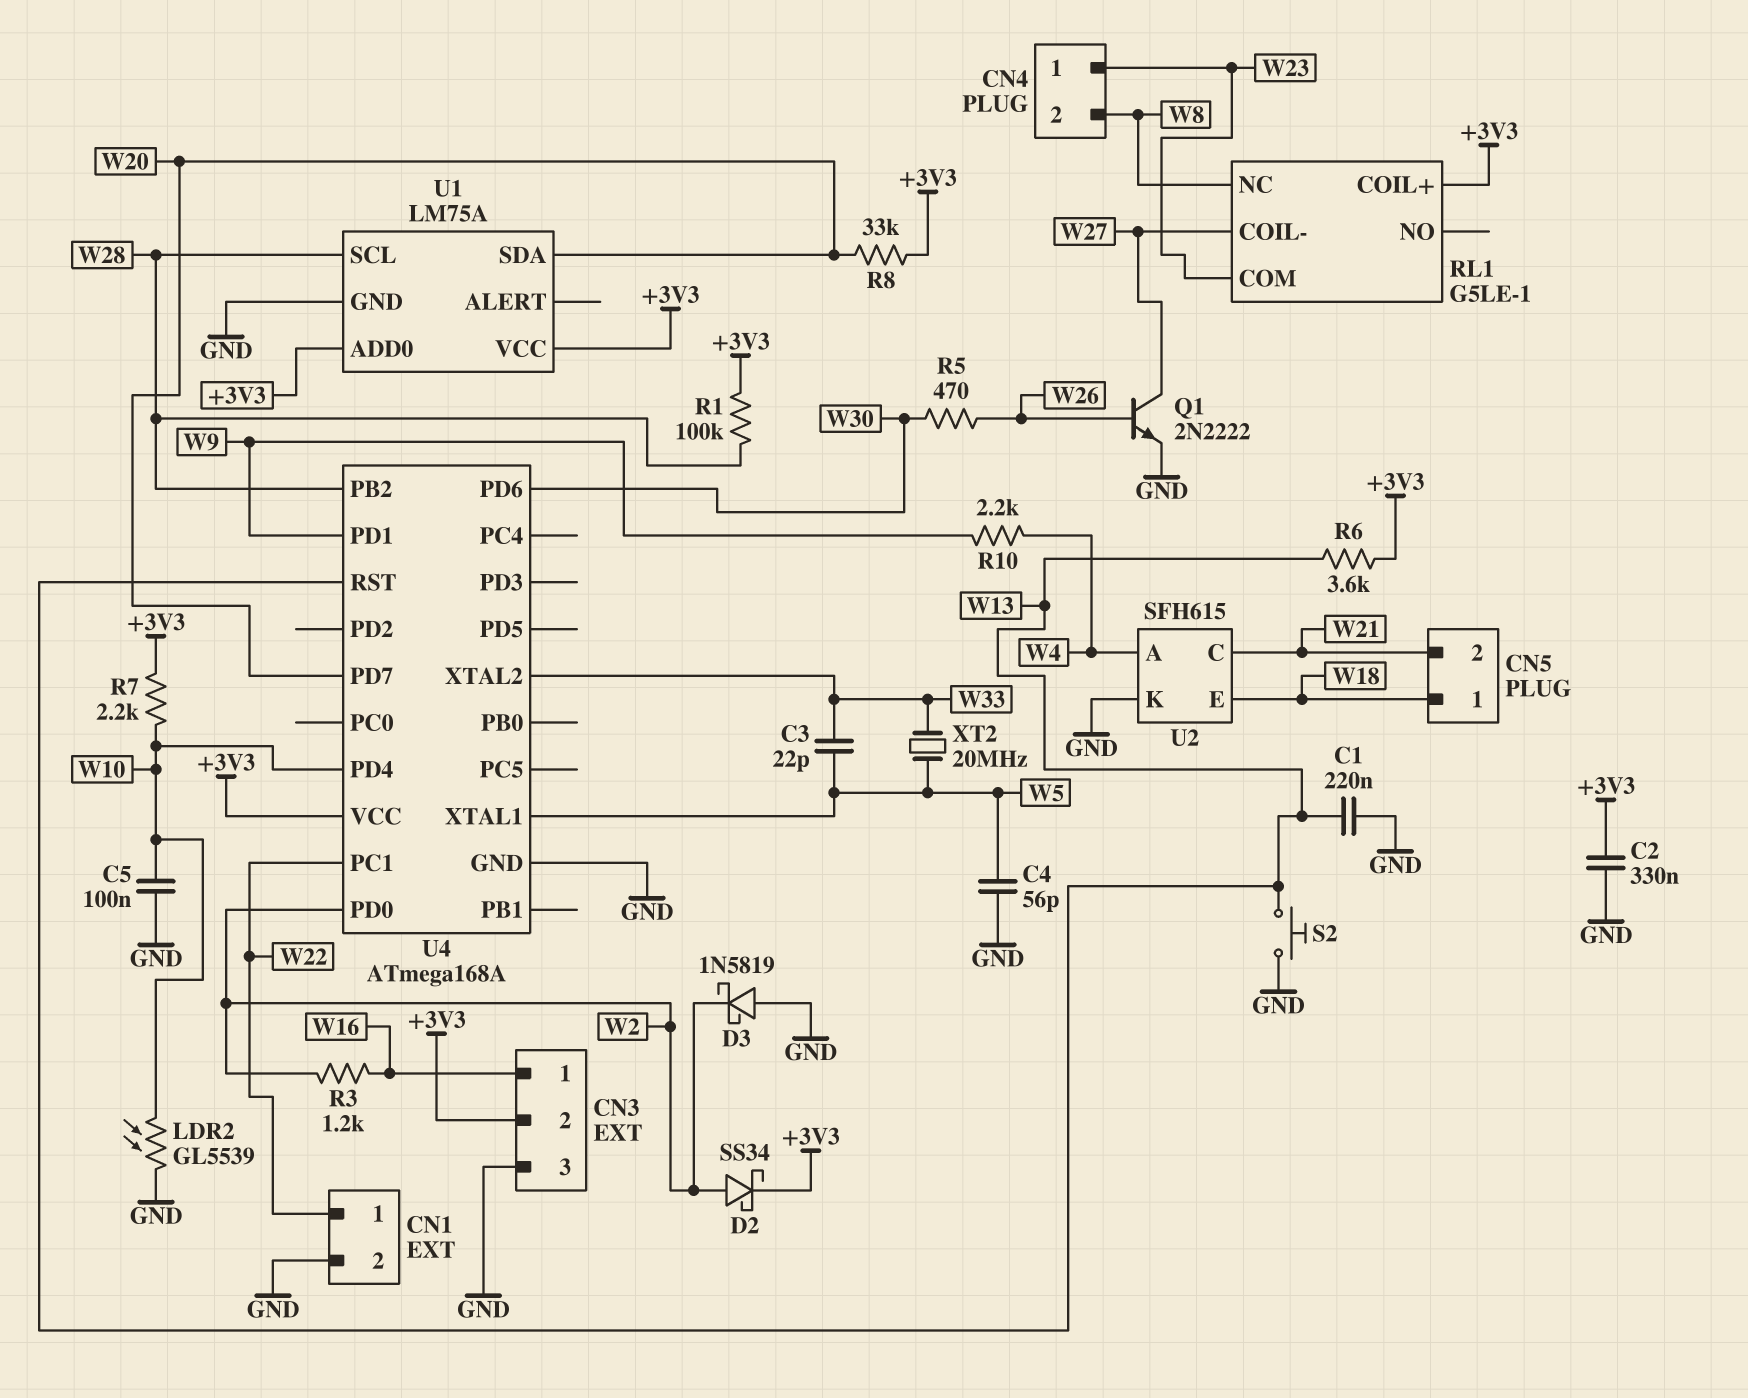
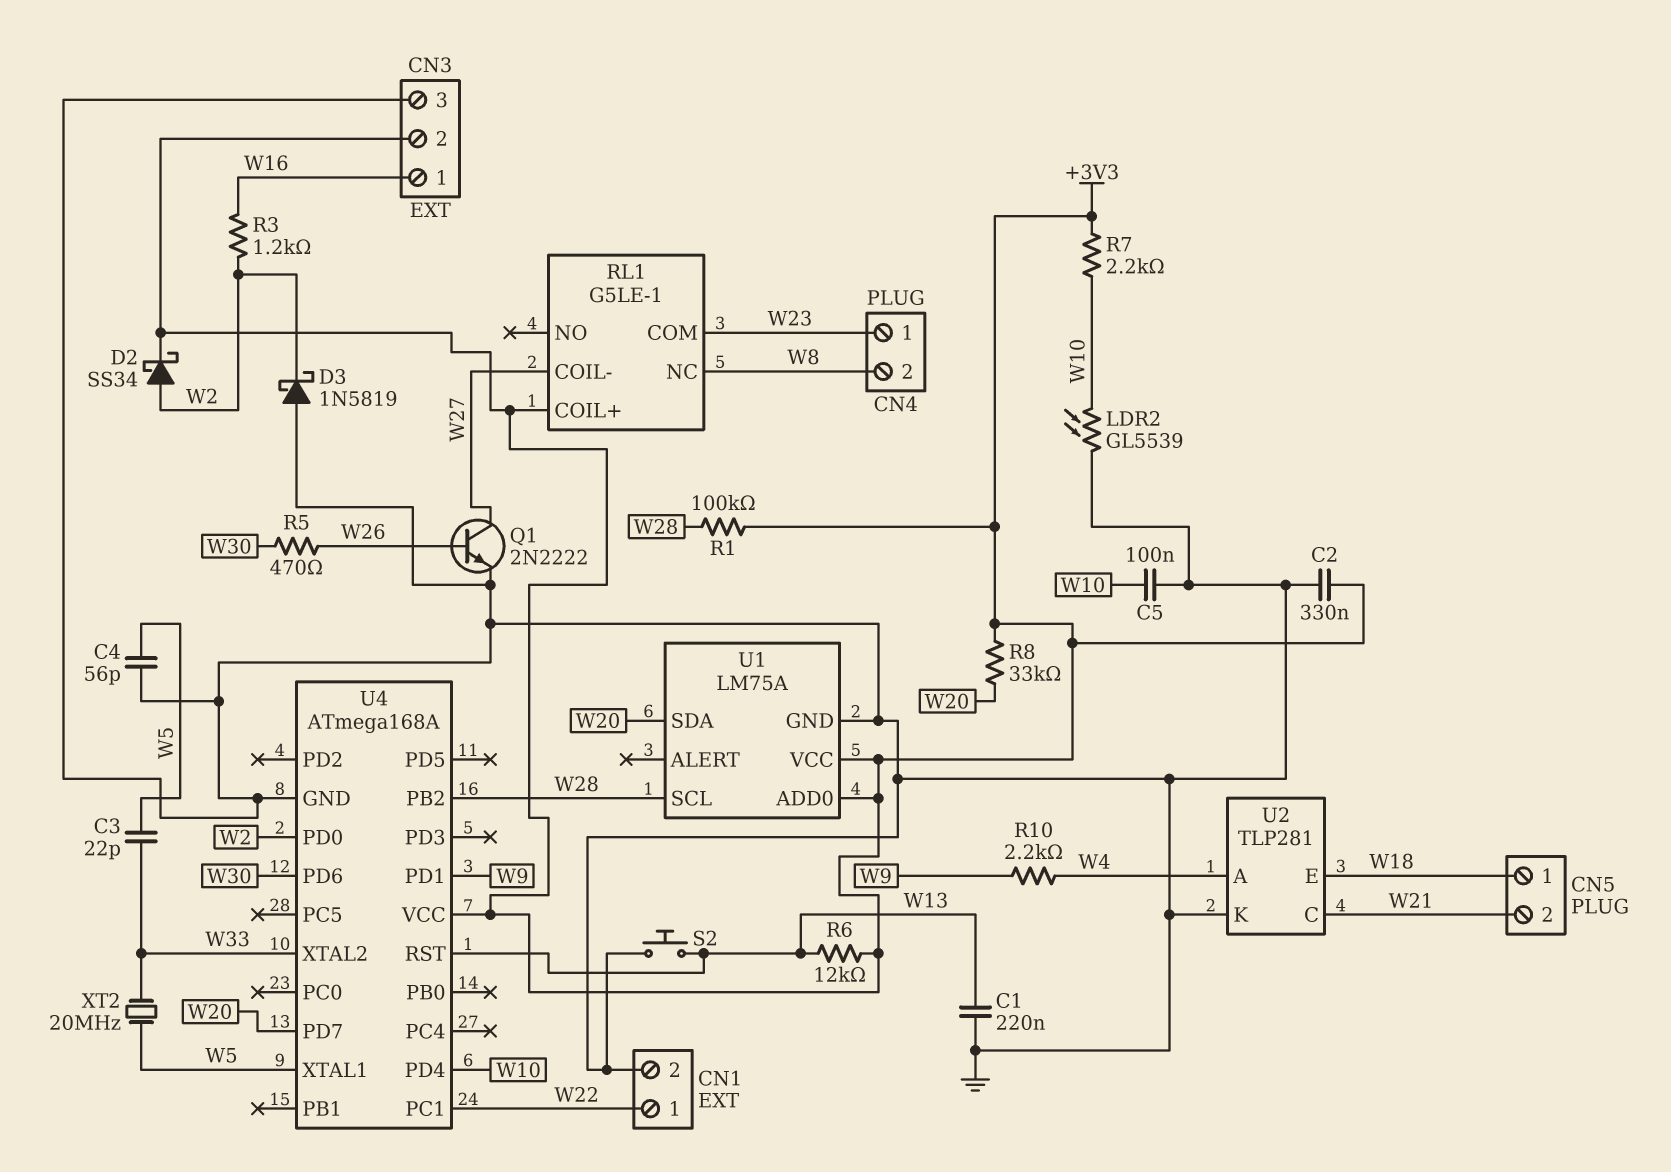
R6: 3.6k (+3V3, W13) -> 12k (+3V3, W13)
U2: SFH615 -> TLP281

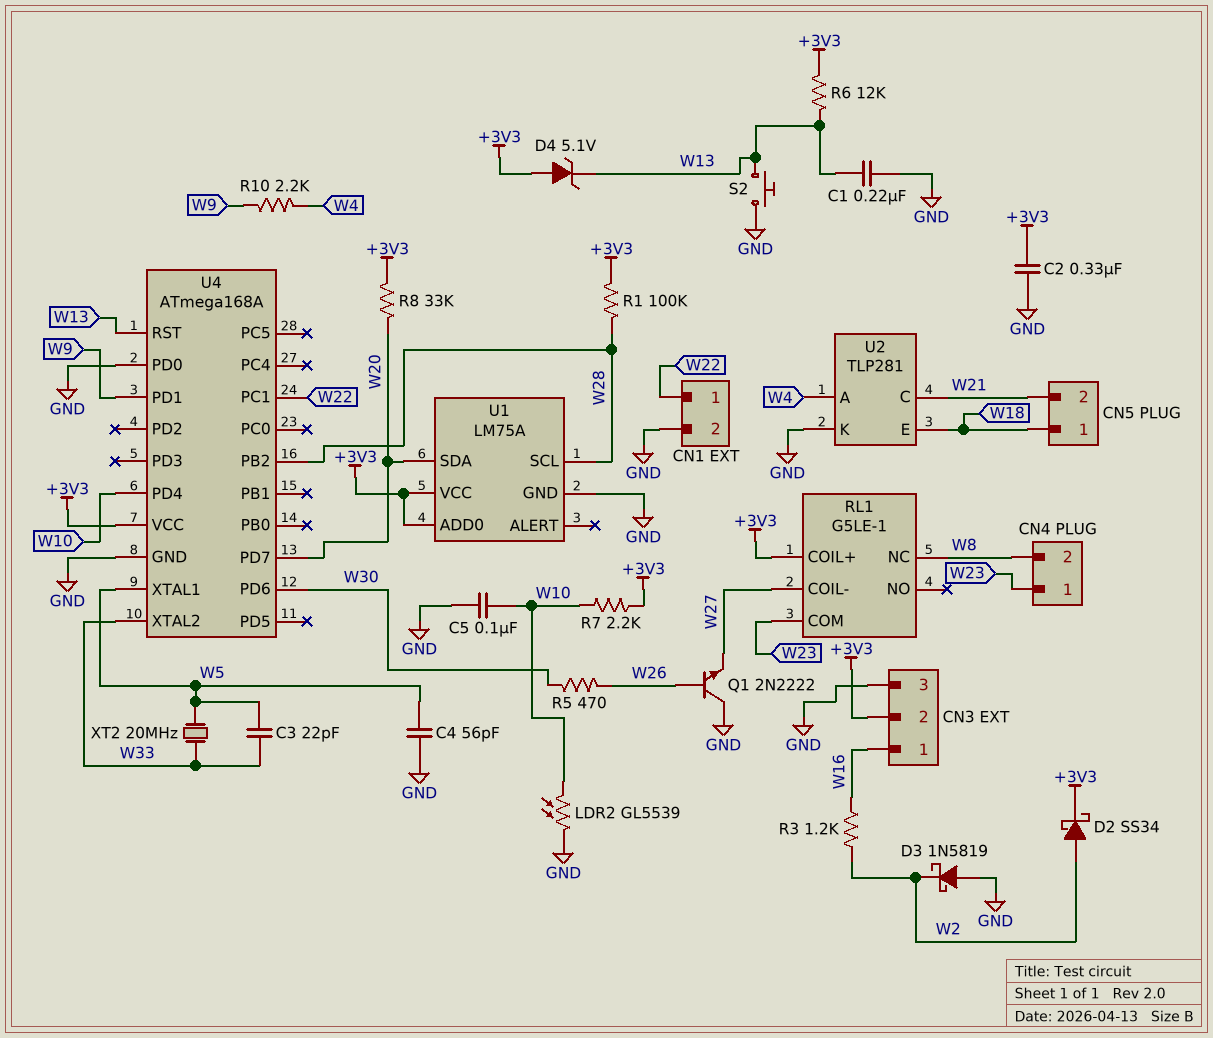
D4: none -> zener 5.1V (A +3V3, K W13)
Q1: NPN 2N2222 (B W26, C W27, E GND) -> NPN 2N2222 (B W26, C GND, E W27)
U4 pin PD0: W2 -> GND

